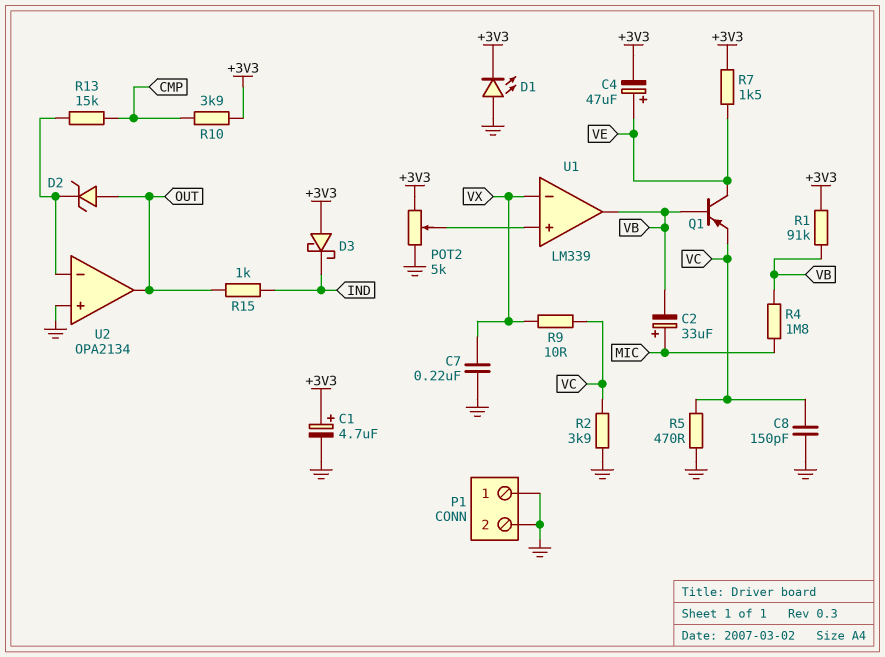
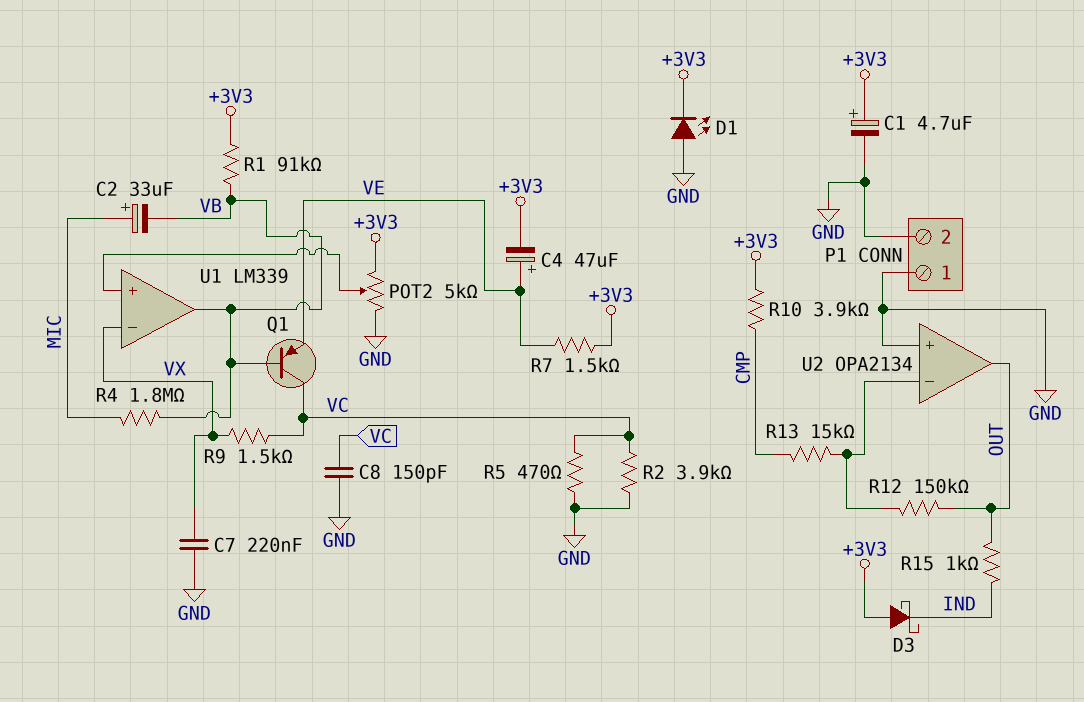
D2: zener (A OUT, K U2/in-) -> none
Q1: PNP (B VB, C VE, E VC) -> PNP (B VB, C VC, E VE)
R9: 10 (VC, VX) -> 1.5k (VC, VX)
R12: none -> 150k (OUT, U2/in-)

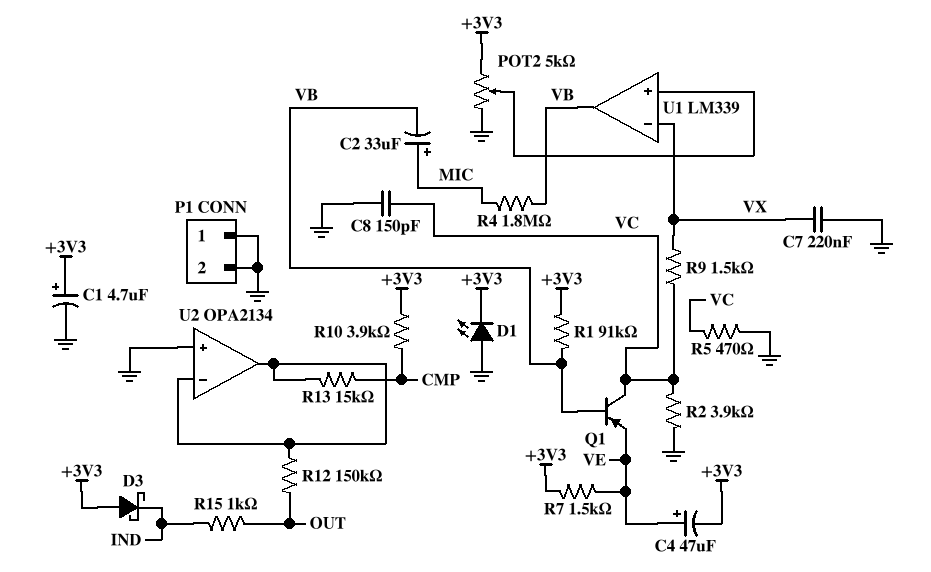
U2 pin out: OUT -> U2/in-

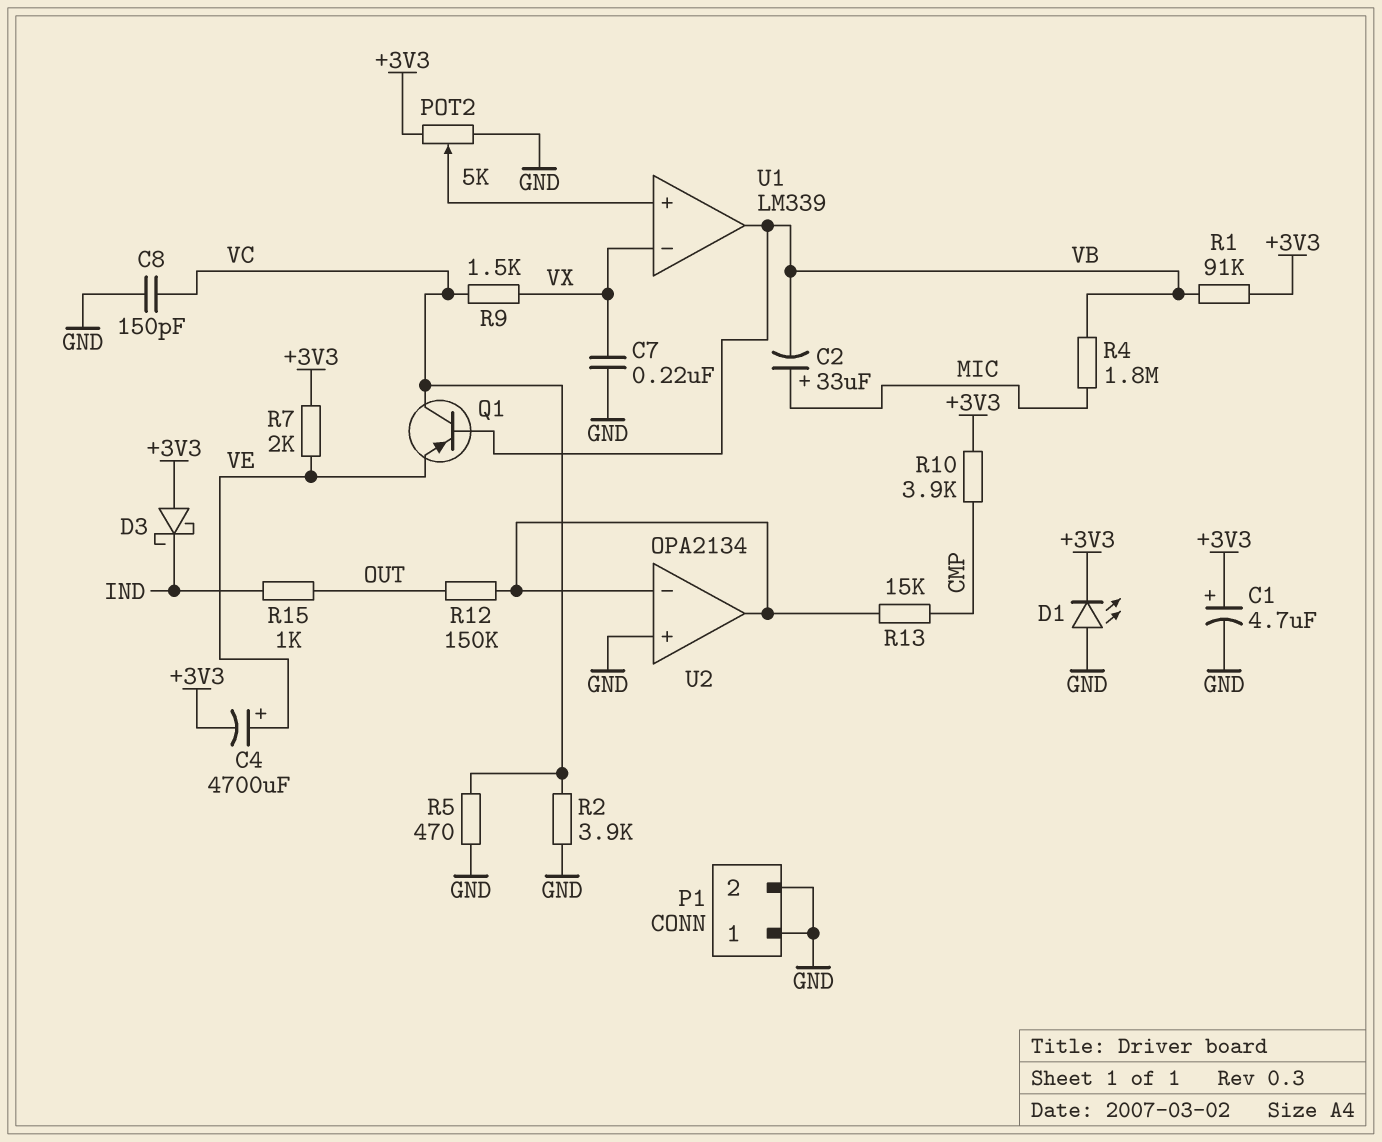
C4: 47uF (plus VE, minus +3V3) -> 4700uF (plus VE, minus +3V3)
R7: 1.5k (+3V3, VE) -> 2k (+3V3, VE)

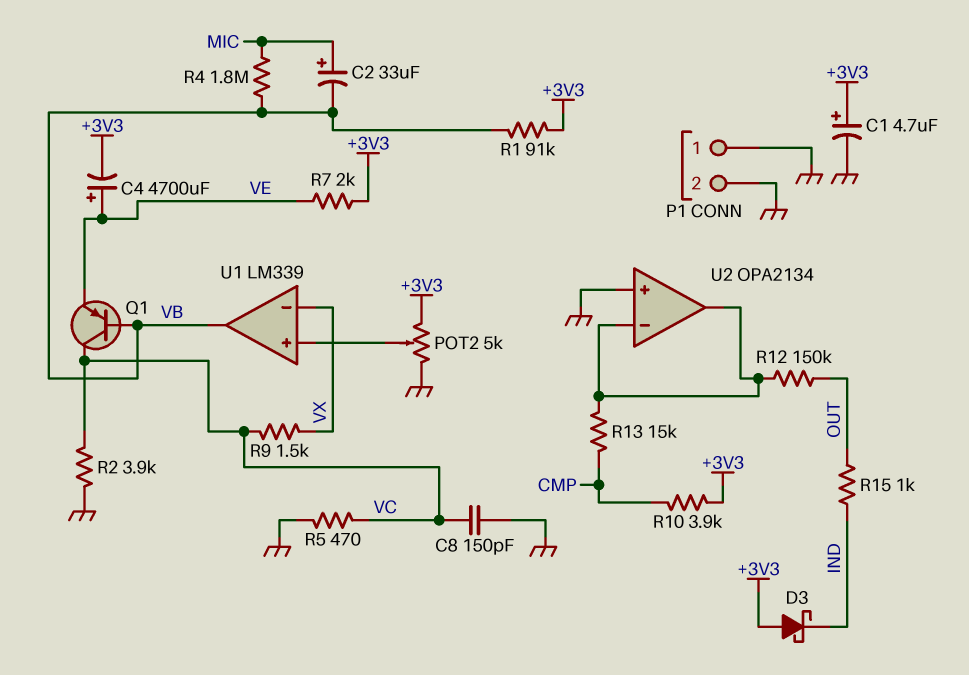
C7: 220nF (GND, VX) -> none
D1: LED (A GND, K +3V3) -> none

